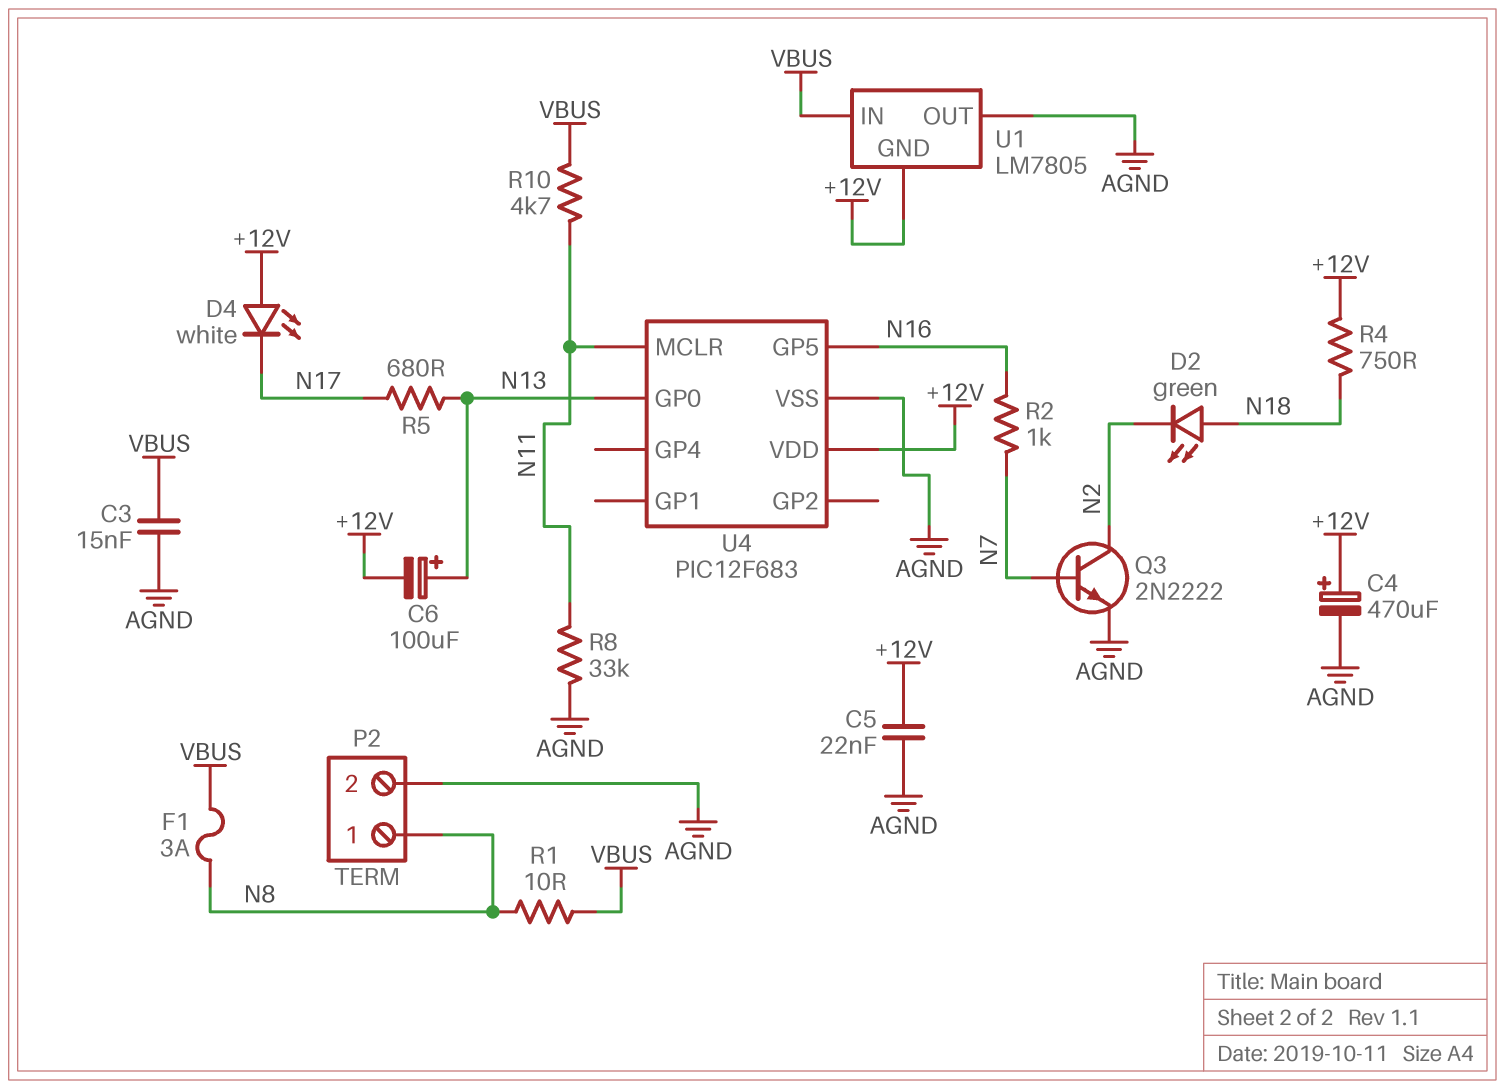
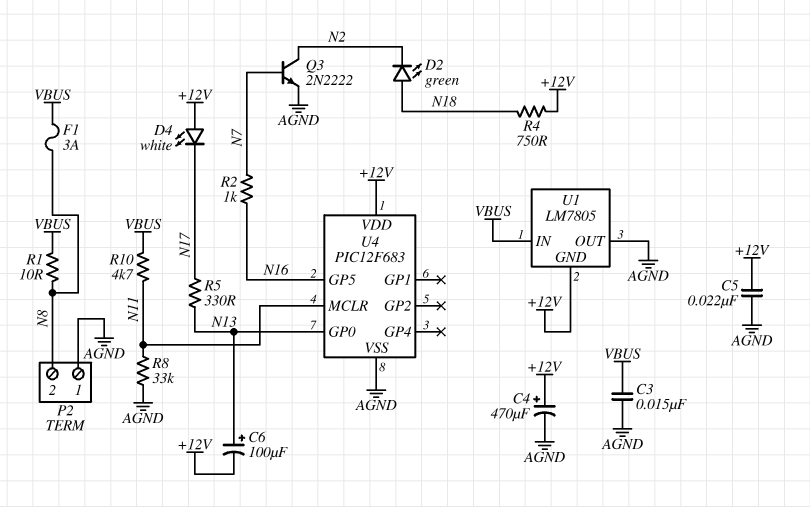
P2 pin 1: N8 -> AGND
P2 pin 2: AGND -> N8
R5: 680 (N13, N17) -> 330 (N13, N17)

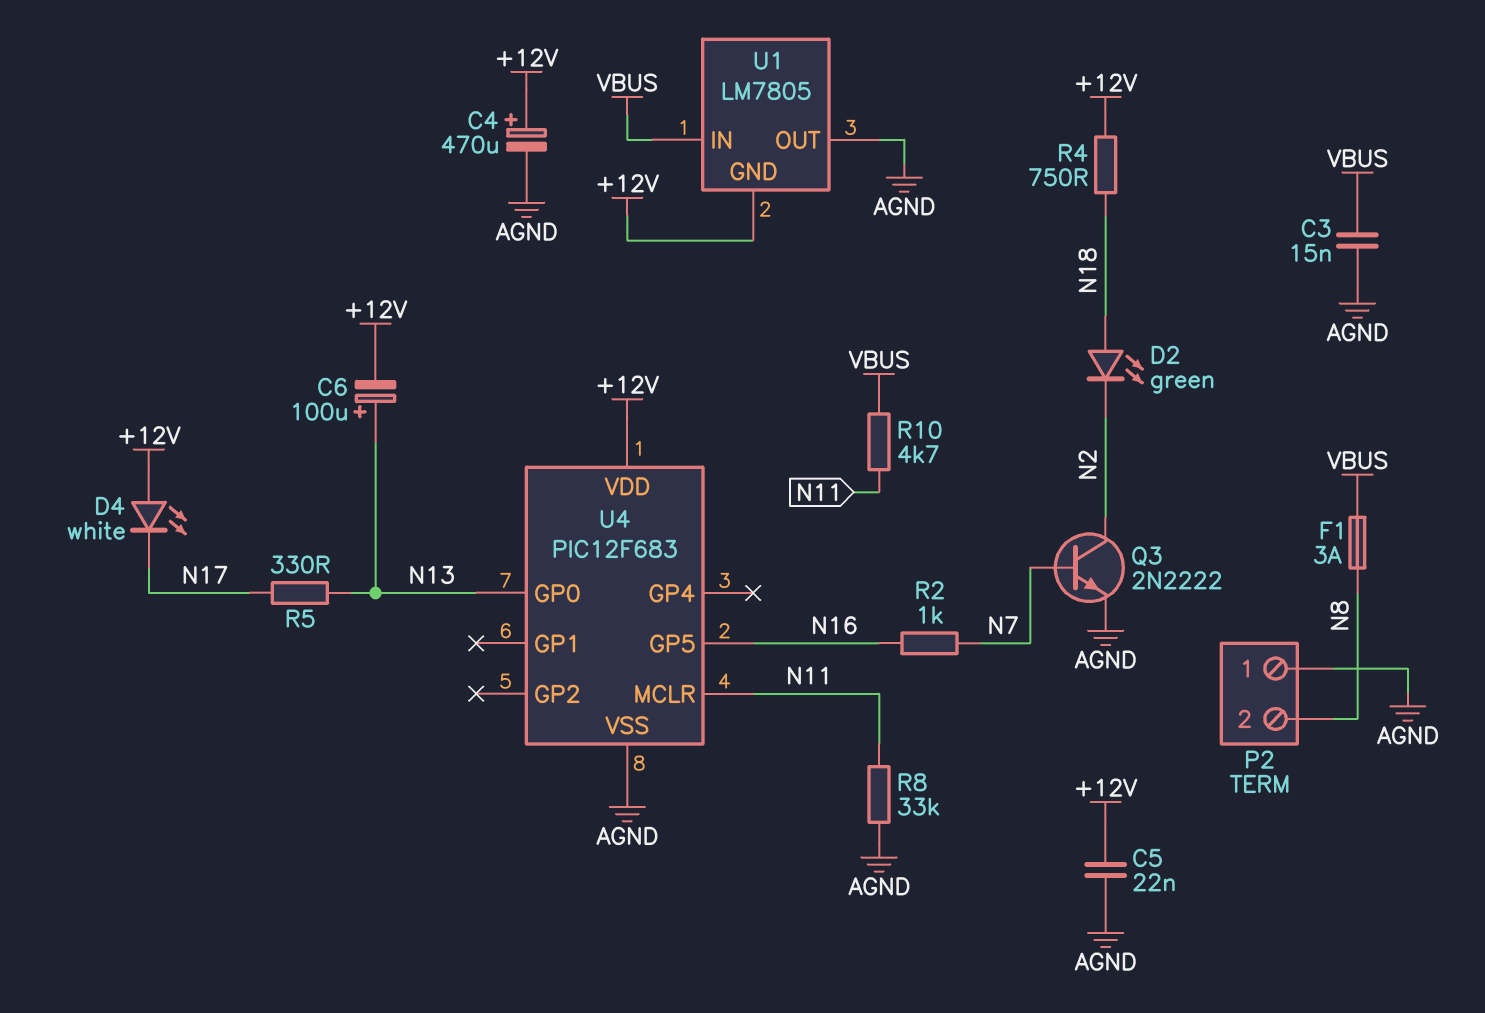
R1: 10 (N8, VBUS) -> none

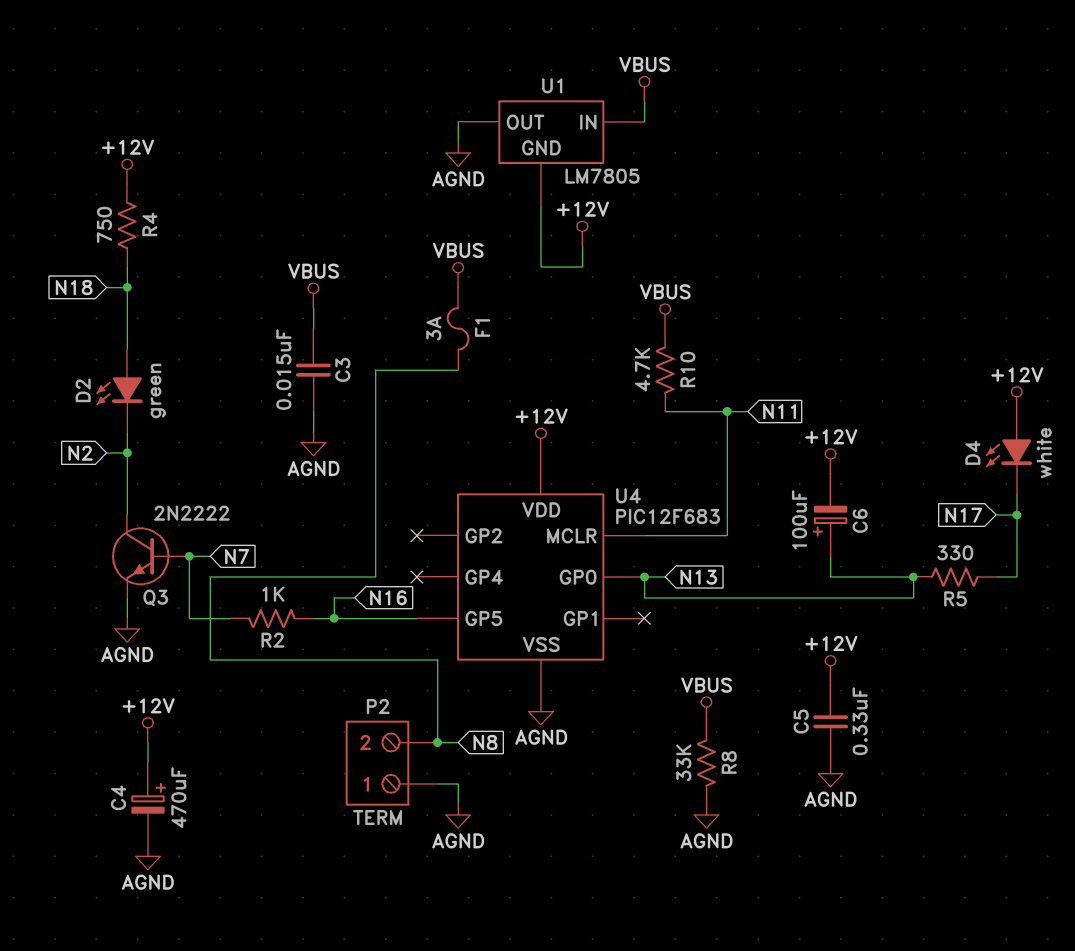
C5: 22nF (+12V, AGND) -> 330nF (+12V, AGND)
R8: 33k (AGND, N11) -> 33k (AGND, VBUS)

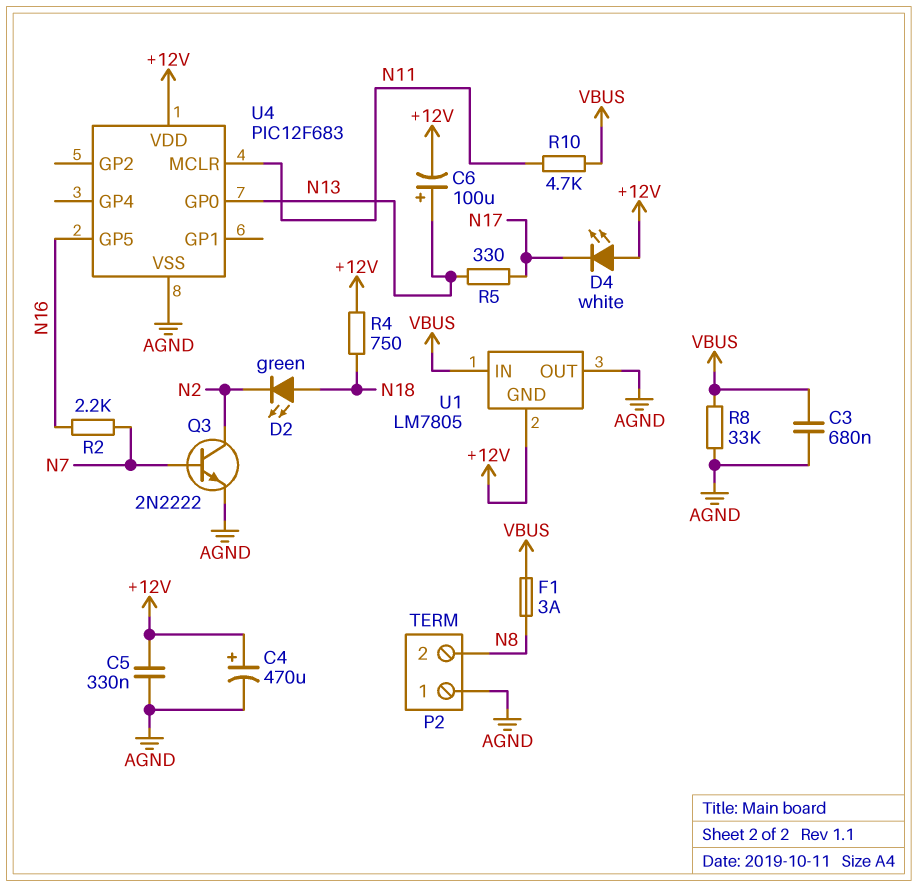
C3: 15nF (AGND, VBUS) -> 680nF (AGND, VBUS)
R2: 1k (N7, N16) -> 2.2k (N7, N16)

